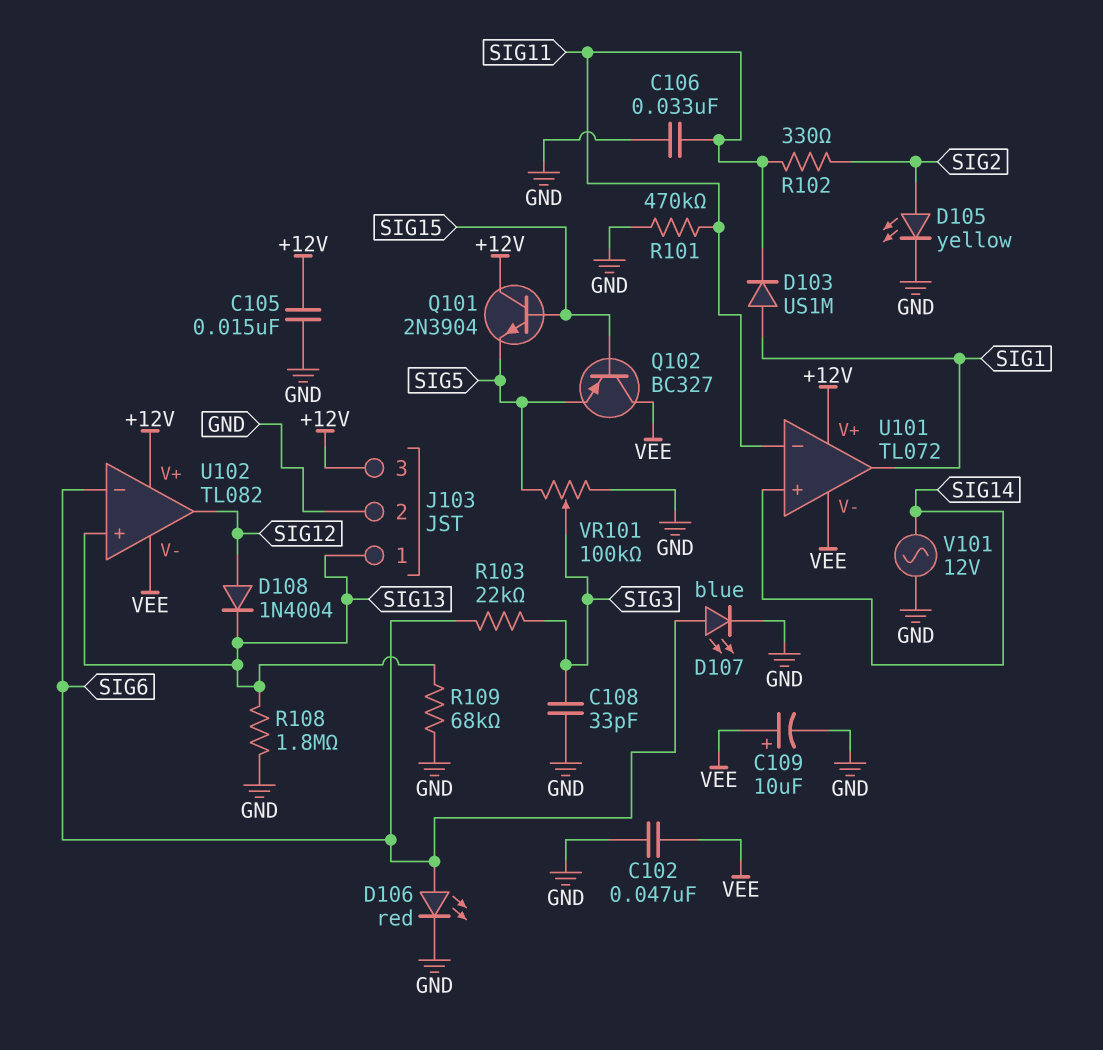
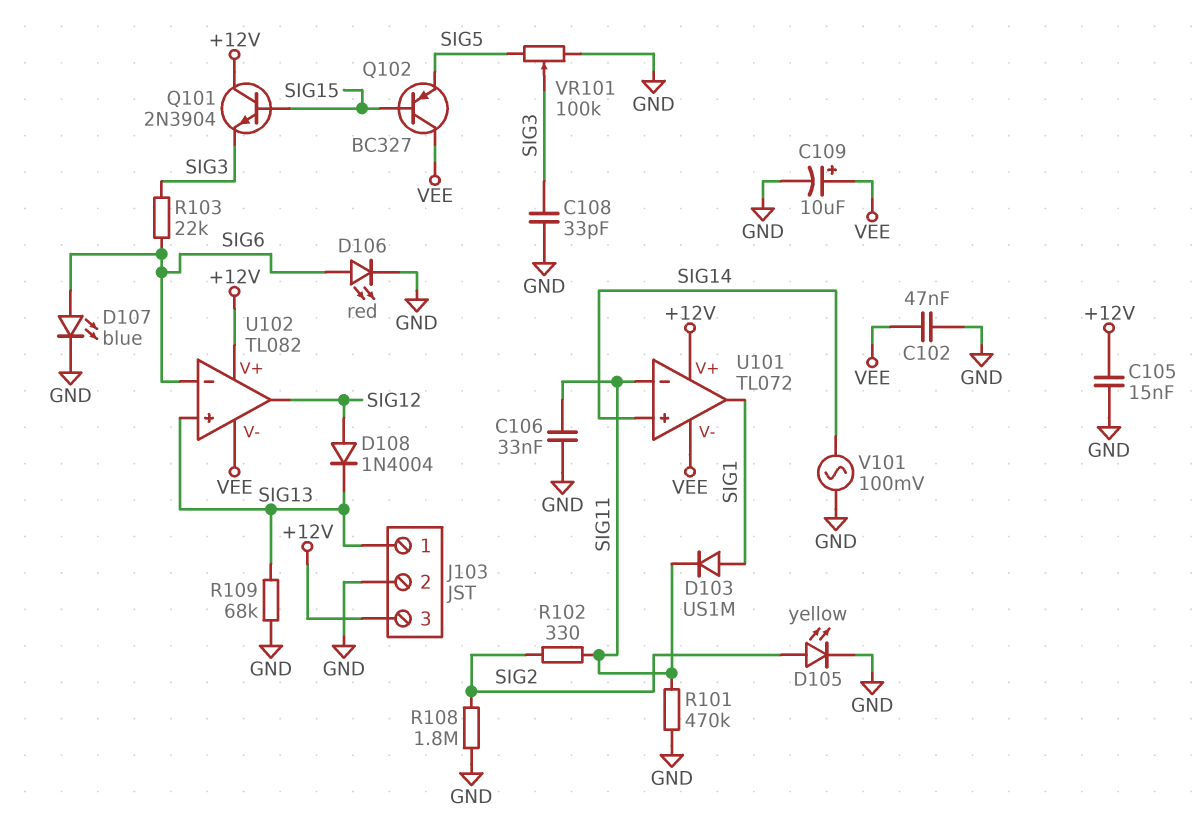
Q101: NPN 2N3904 (B SIG15, C +12V, E SIG5) -> NPN 2N3904 (B SIG15, C +12V, E SIG3)
R108: 1.8M (GND, SIG13) -> 1.8M (GND, SIG2)
V101: AC 12V (GND, SIG14) -> AC 100mV (GND, SIG14)

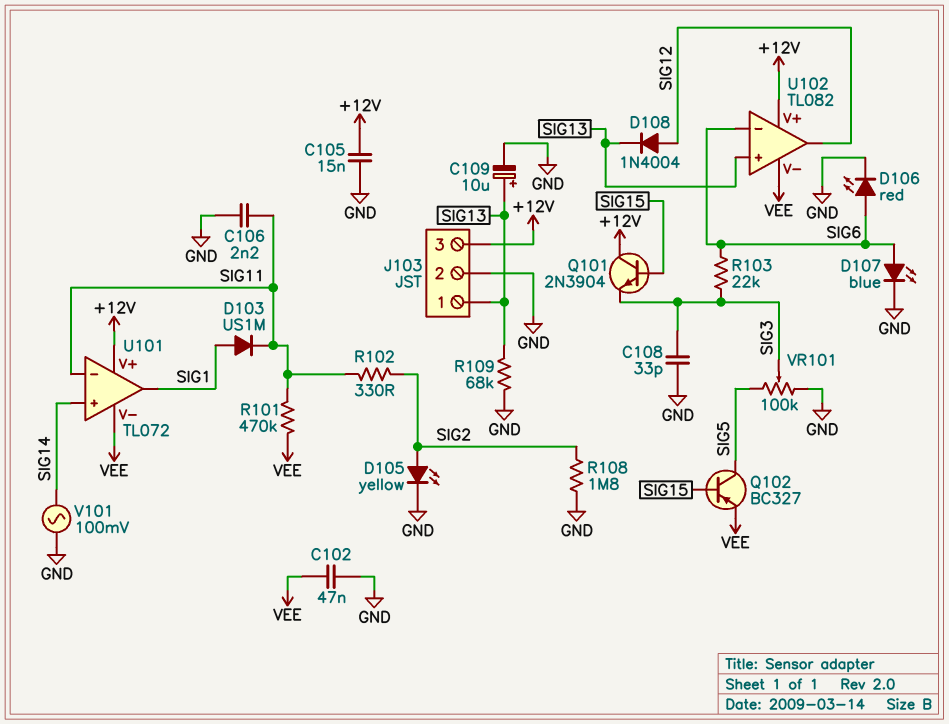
C106: 33nF (GND, SIG11) -> 2.2nF (GND, SIG11)
C109: 10uF (plus VEE, minus GND) -> 10uF (plus SIG13, minus GND)
Q102: PNP BC327 (B SIG15, C VEE, E SIG5) -> PNP BC327 (B SIG15, C SIG5, E VEE)
R101: 470k (GND, SIG11) -> 470k (SIG11, VEE)

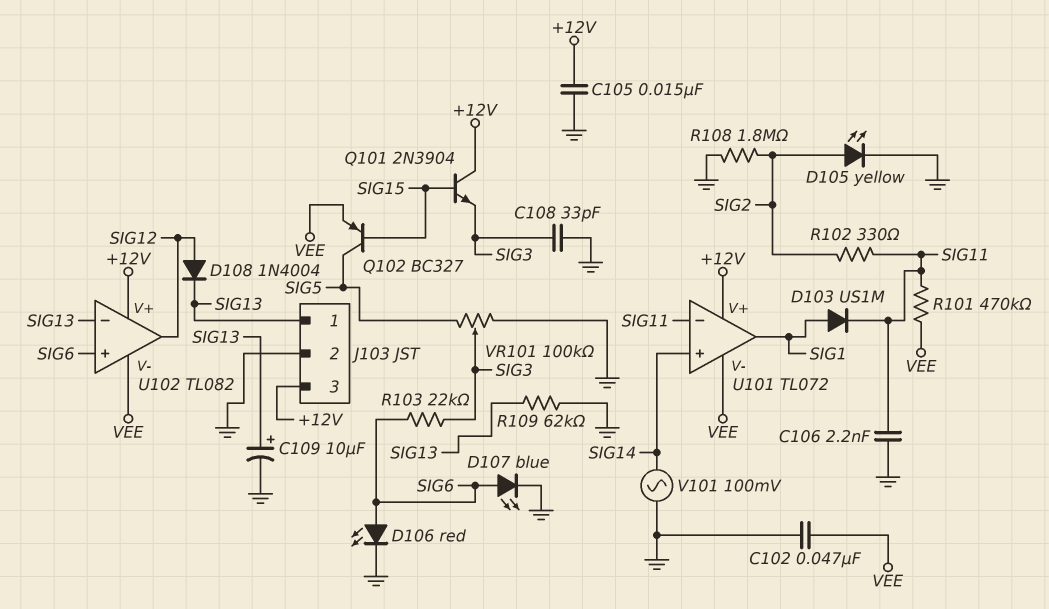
R109: 68k (GND, SIG13) -> 62k (GND, SIG13)
U102 pin in+: SIG13 -> SIG6
U102 pin in-: SIG6 -> SIG13

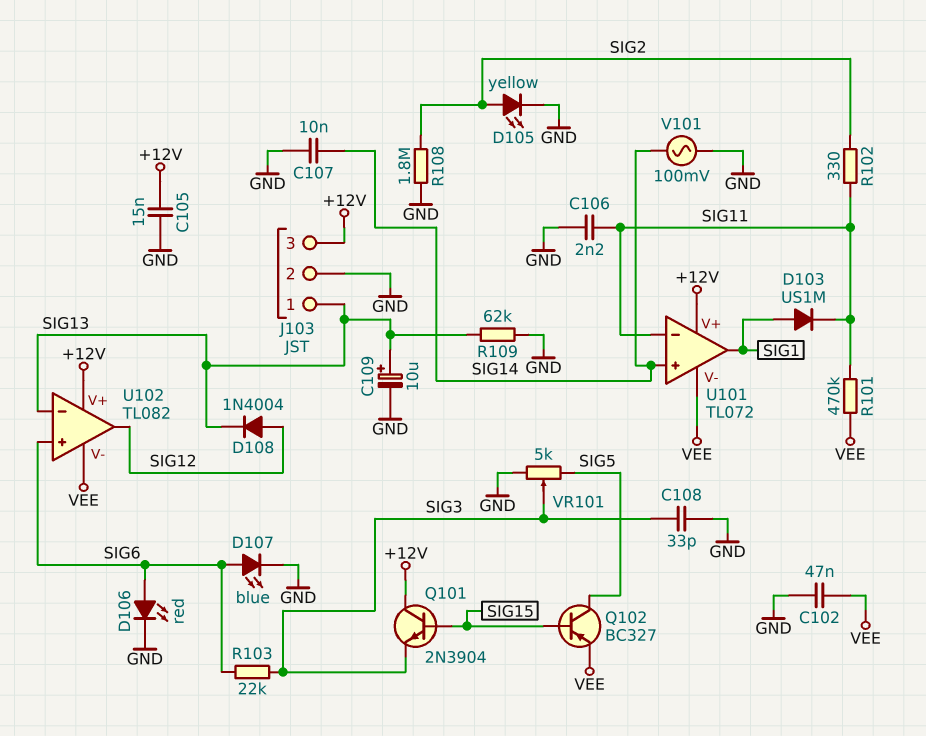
C107: none -> 10nF (GND, SIG14)
VR101: 100k (GND, SIG5, wiper SIG3) -> 5k (GND, SIG5, wiper SIG3)

